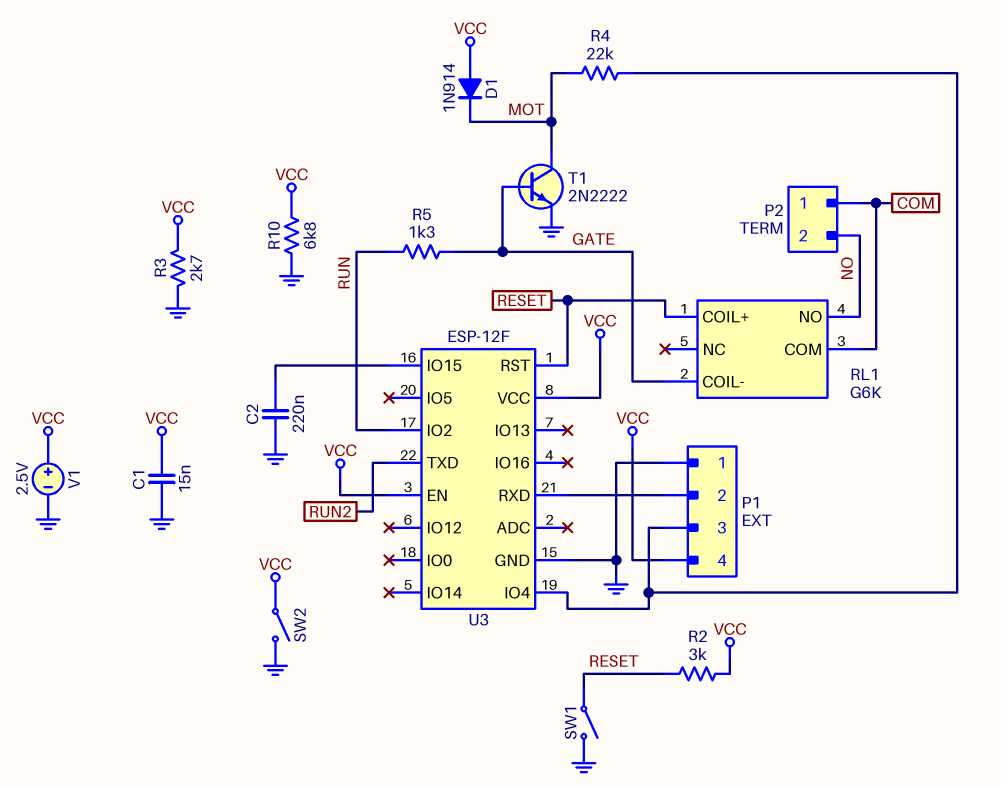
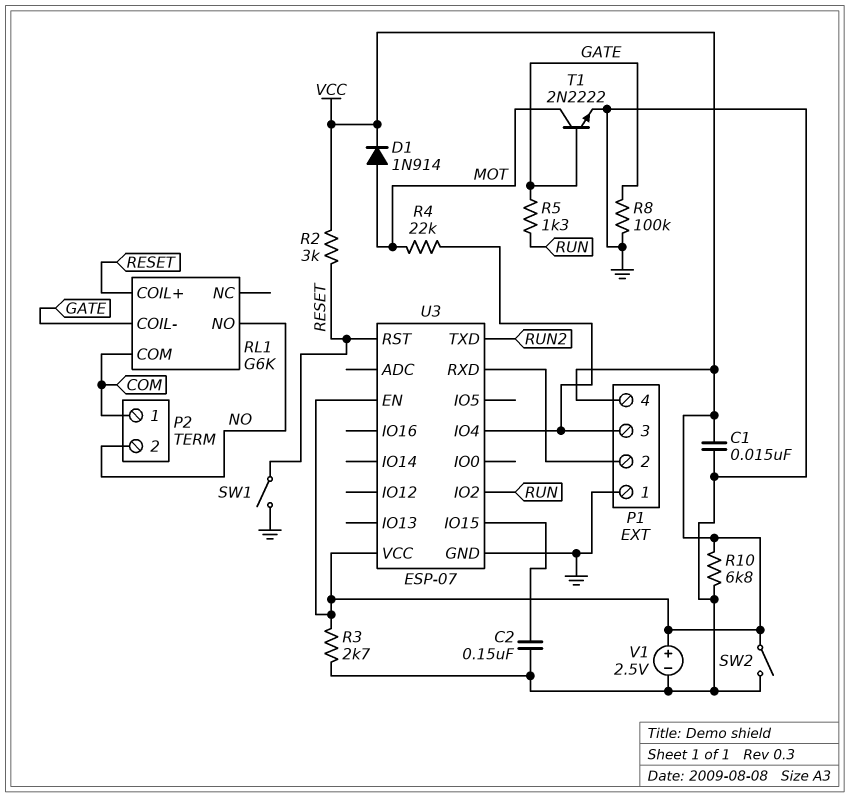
C2: 220nF (GND, U3/IO15) -> 150nF (GND, U3/IO15)
D1: diode 1N914 (A VCC, K MOT) -> diode 1N914 (A MOT, K VCC)
R8: none -> 100k (GATE, GND)
U3: ESP-12F -> ESP-07

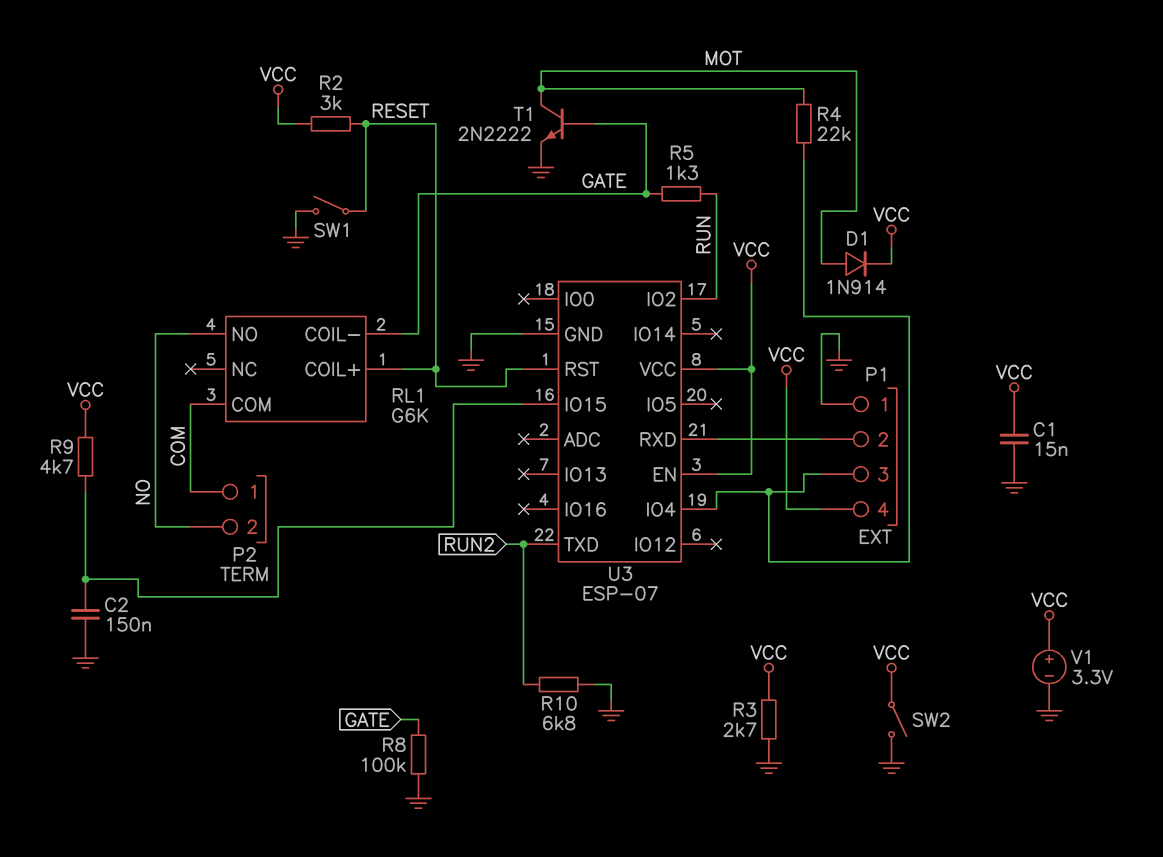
R9: none -> 4.7k (U3/IO15, VCC)
R10: 6.8k (GND, VCC) -> 6.8k (GND, RUN2)
V1: 2.5V (plus VCC, minus GND) -> 3.3V (plus VCC, minus GND)

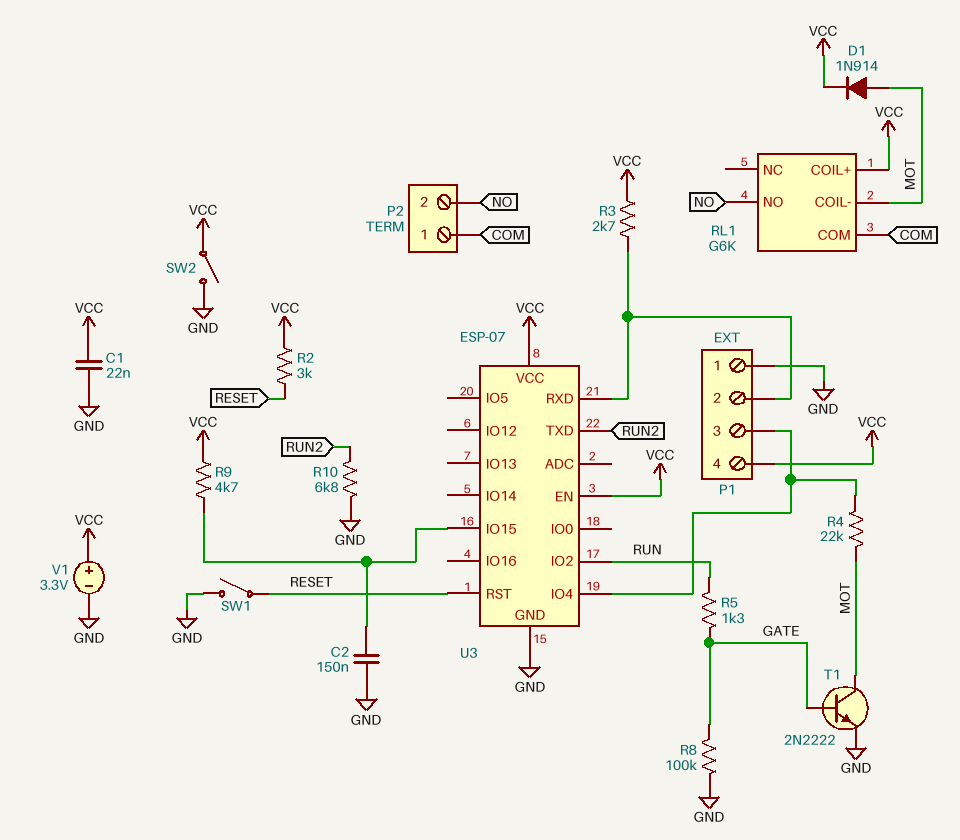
C1: 15nF (GND, VCC) -> 22nF (GND, VCC)
R3: 2.7k (GND, VCC) -> 2.7k (P1/2, VCC)
RL1 pin COIL+: RESET -> VCC
RL1 pin COIL-: GATE -> MOT

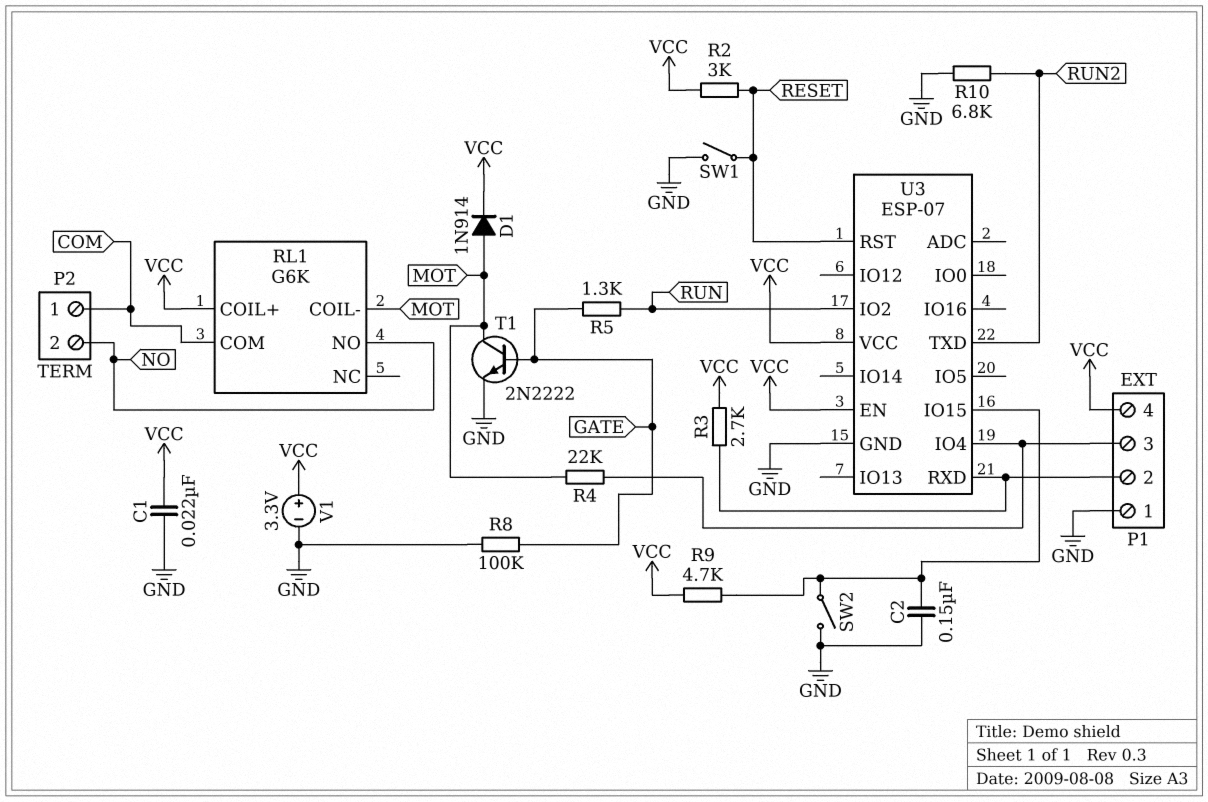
SW2: switch (GND, VCC) -> switch (GND, U3/IO15)

